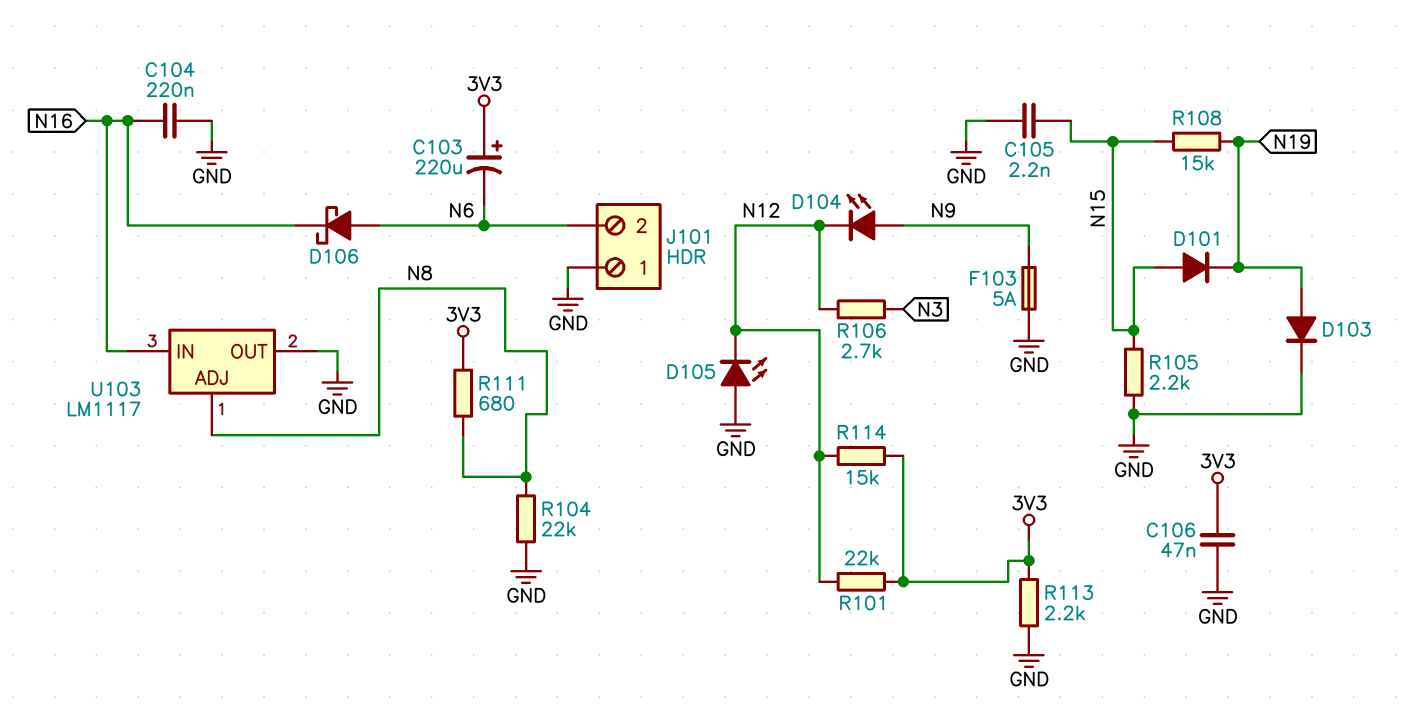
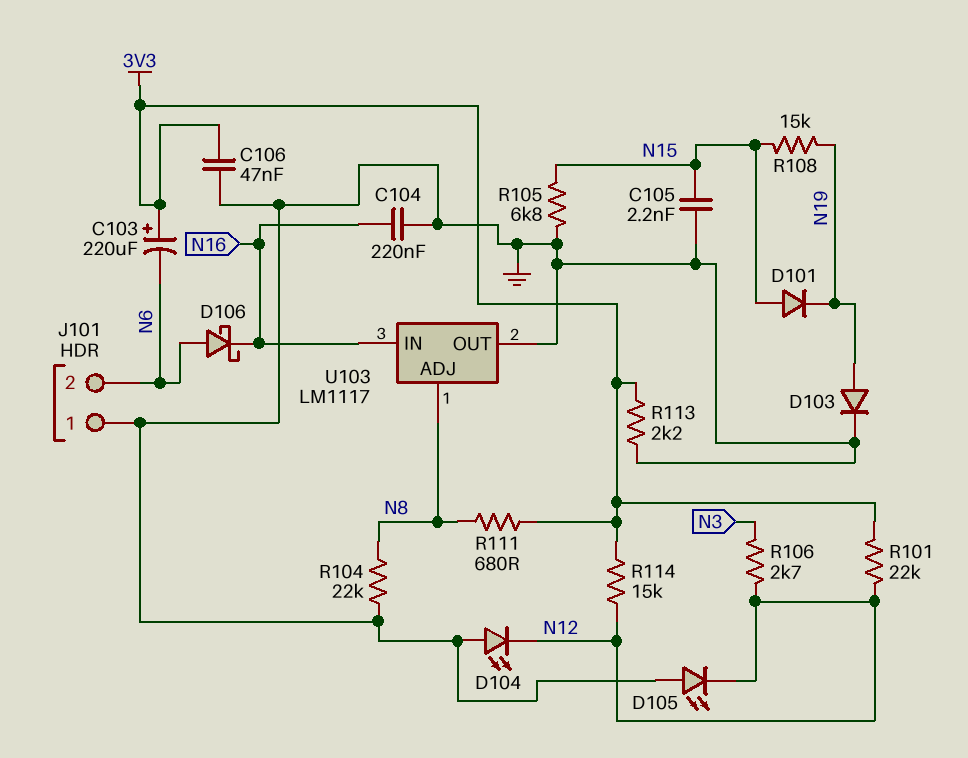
D104: LED (A N9, K N12) -> LED (A GND, K N12)
F103: 5A (GND, N9) -> none
R105: 2.2k (GND, N15) -> 6.8k (GND, N15)

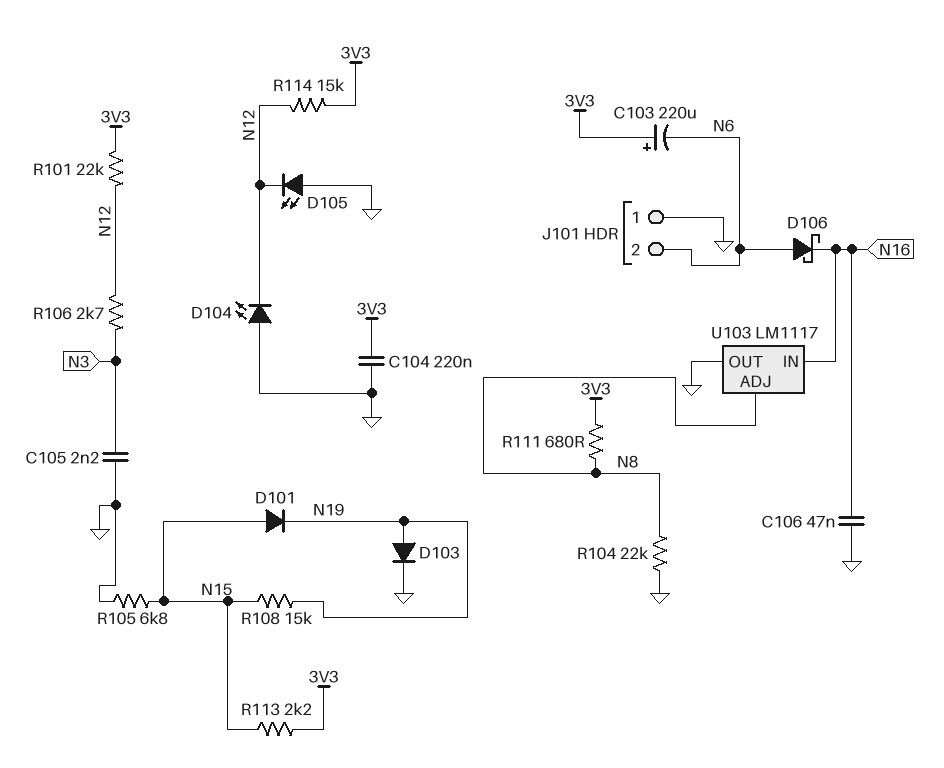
C104: 220nF (GND, N16) -> 220nF (3V3, GND)
C105: 2.2nF (GND, N15) -> 2.2nF (GND, N3)
C106: 47nF (3V3, GND) -> 47nF (GND, N16)
R113: 2.2k (3V3, GND) -> 2.2k (3V3, N15)

